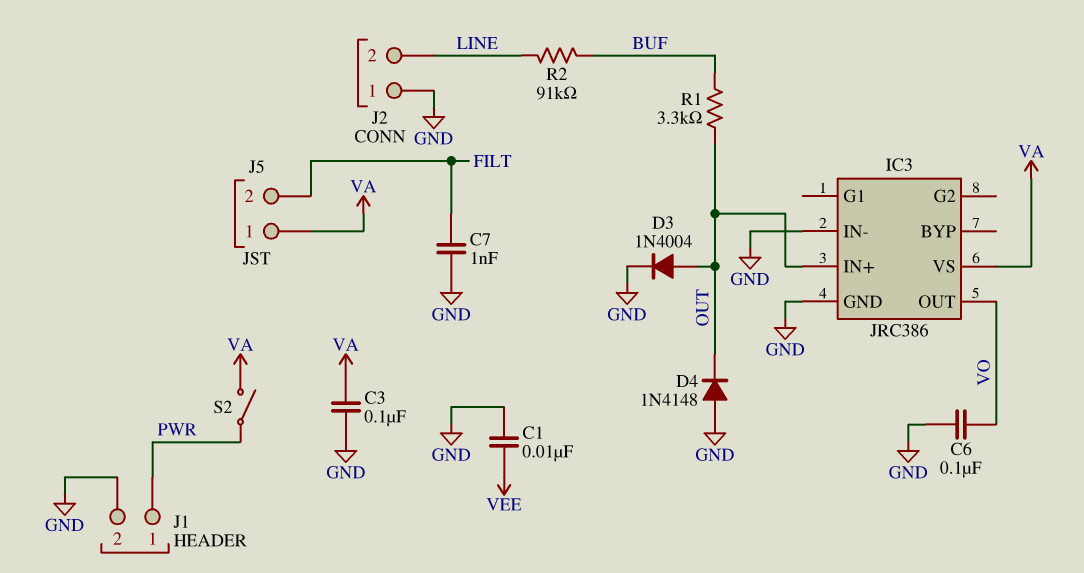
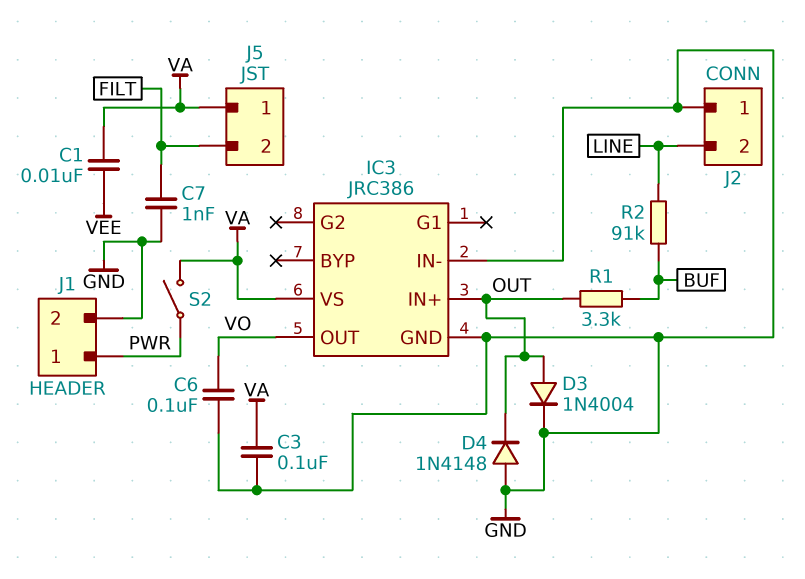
C1: 10nF (GND, VEE) -> 10nF (VA, VEE)

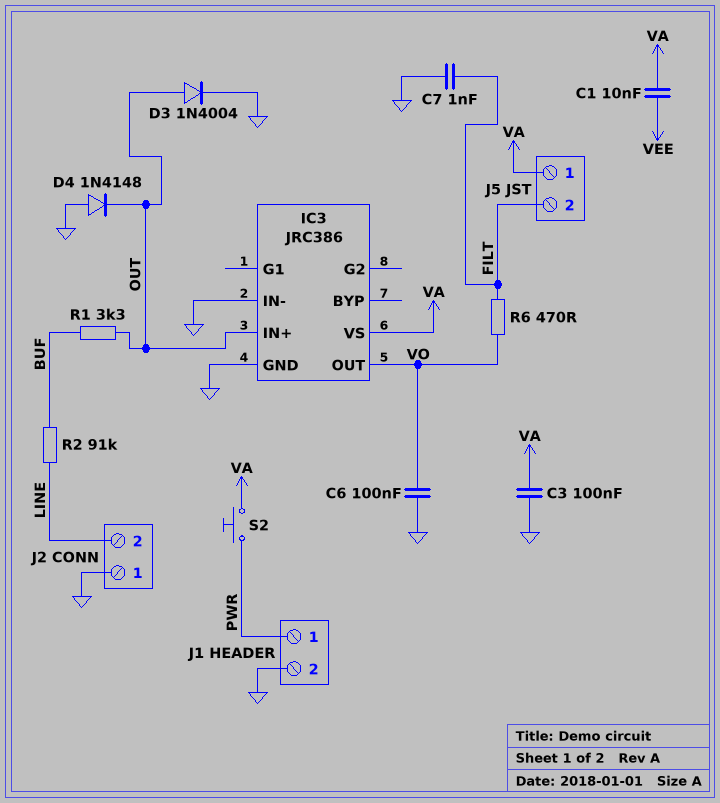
R6: none -> 470 (FILT, VO)
S2: switch (PWR, VA) -> button (PWR, VA)

